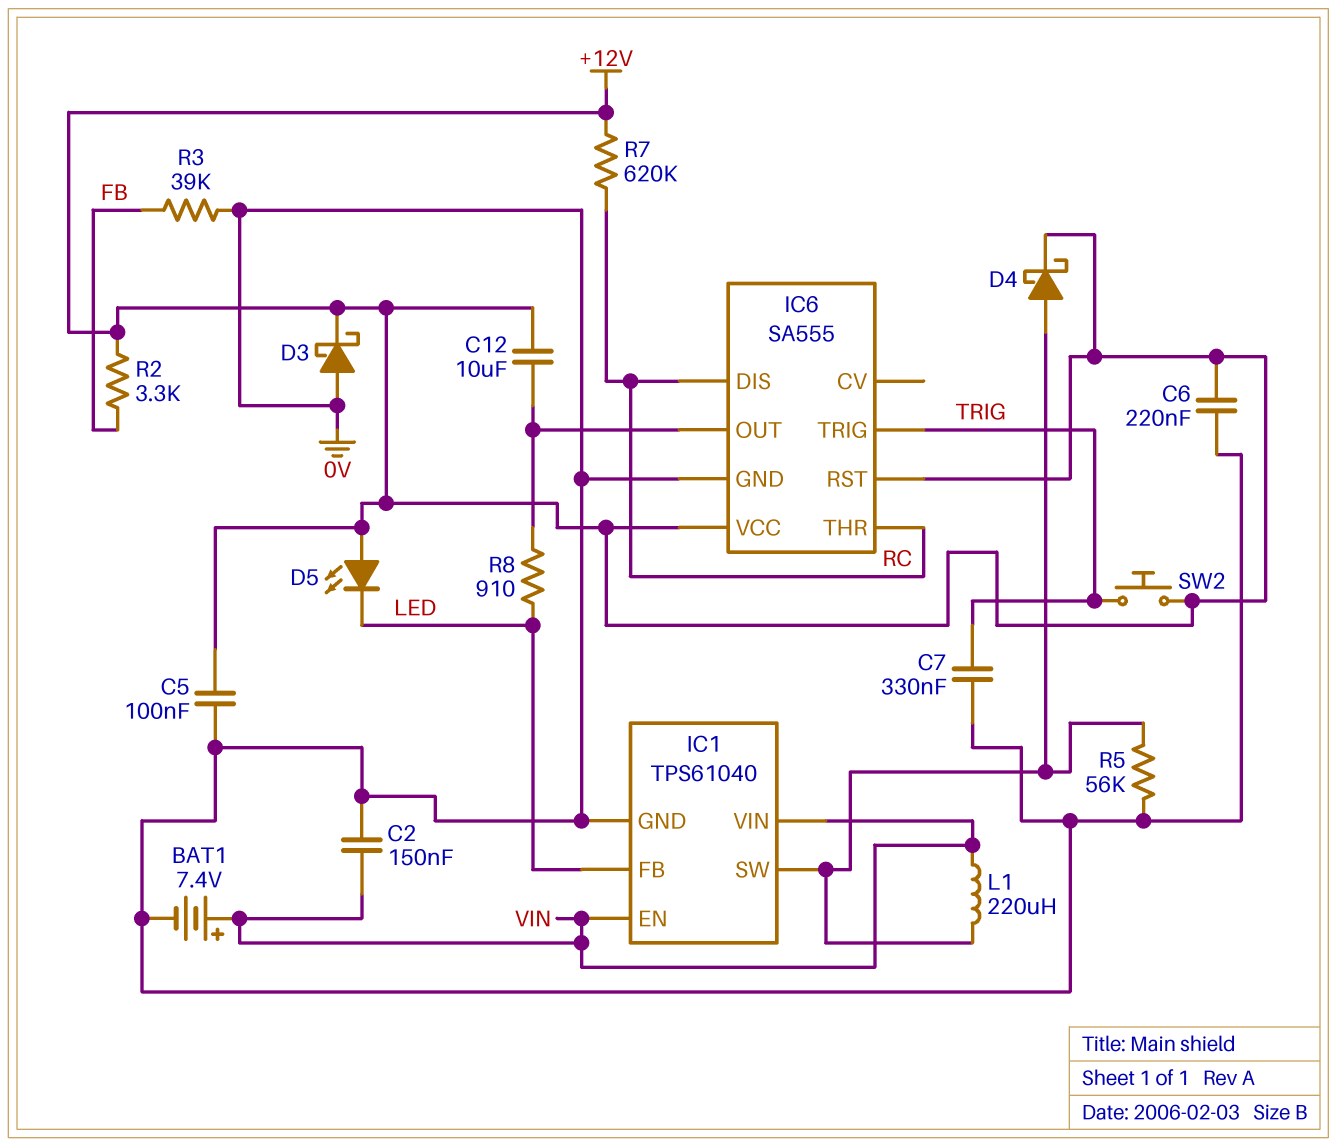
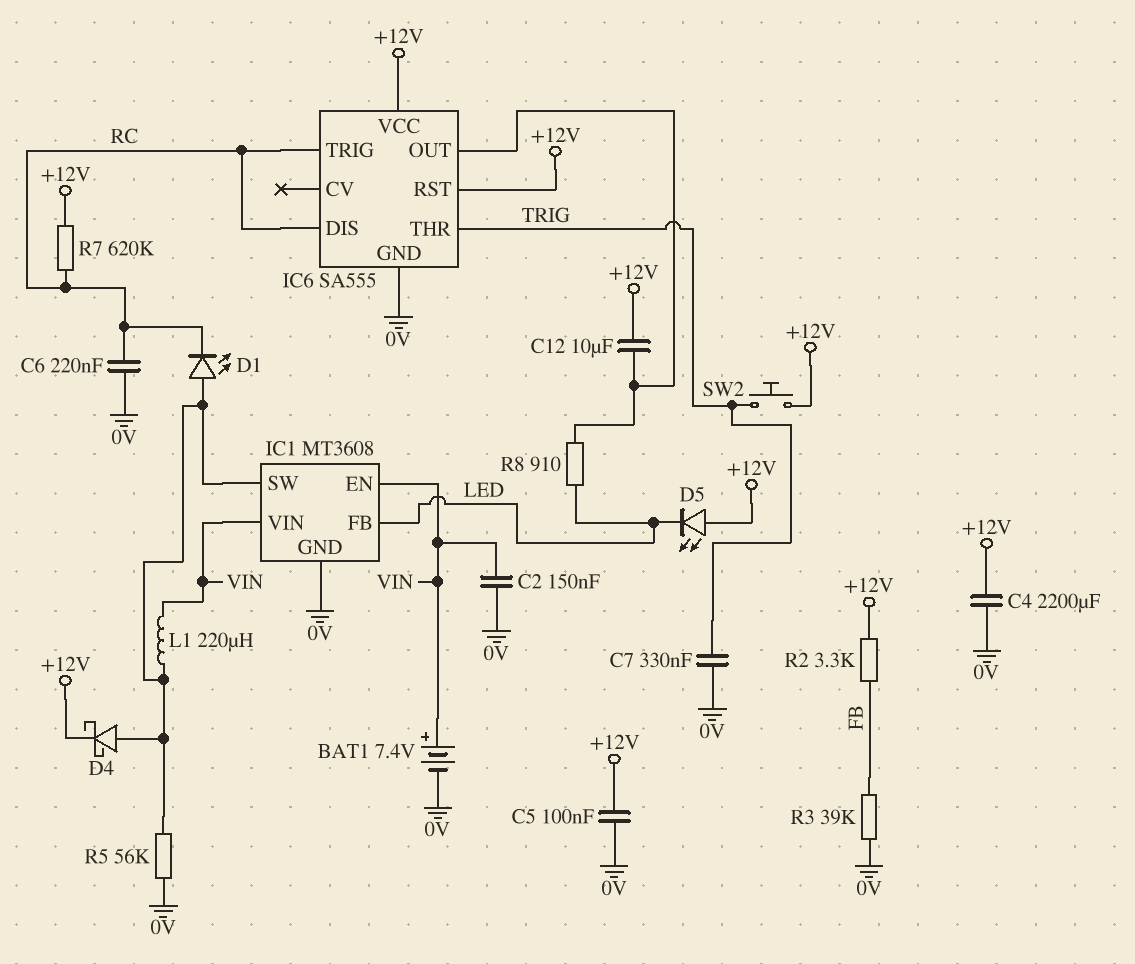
C4: none -> 2200uF (+12V, 0V)
C6: 220nF (+12V, 0V) -> 220nF (0V, RC)
D1: none -> LED (A IC1/SW, K RC)
D3: schottky (A 0V, K +12V) -> none
IC1: TPS61040 -> MT3608
IC6 pin THR: RC -> TRIG
IC6 pin TRIG: TRIG -> RC

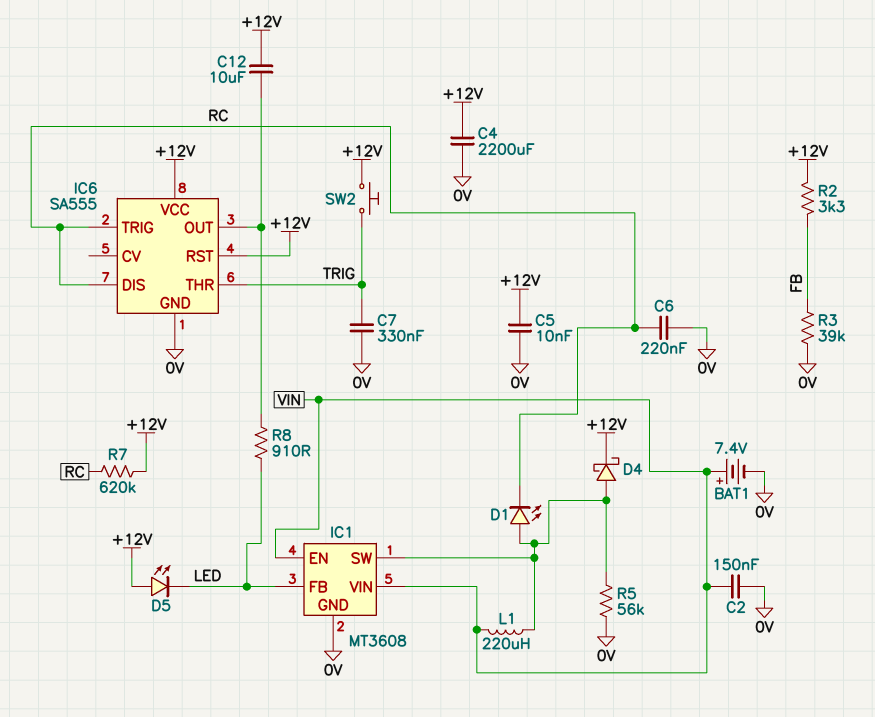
C5: 100nF (+12V, 0V) -> 10nF (+12V, 0V)

